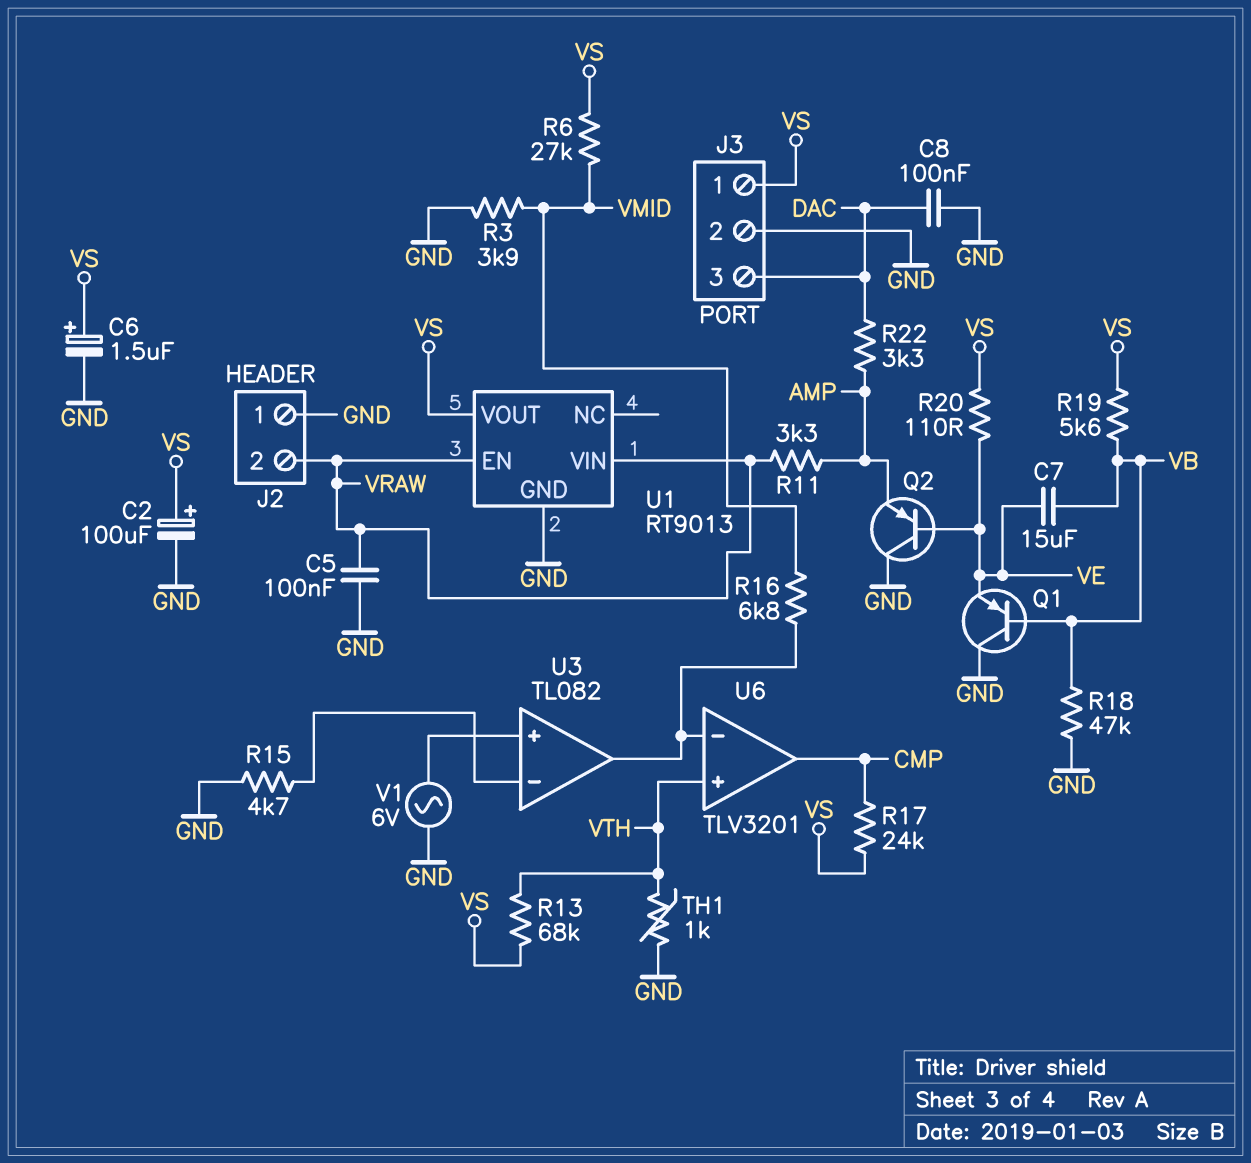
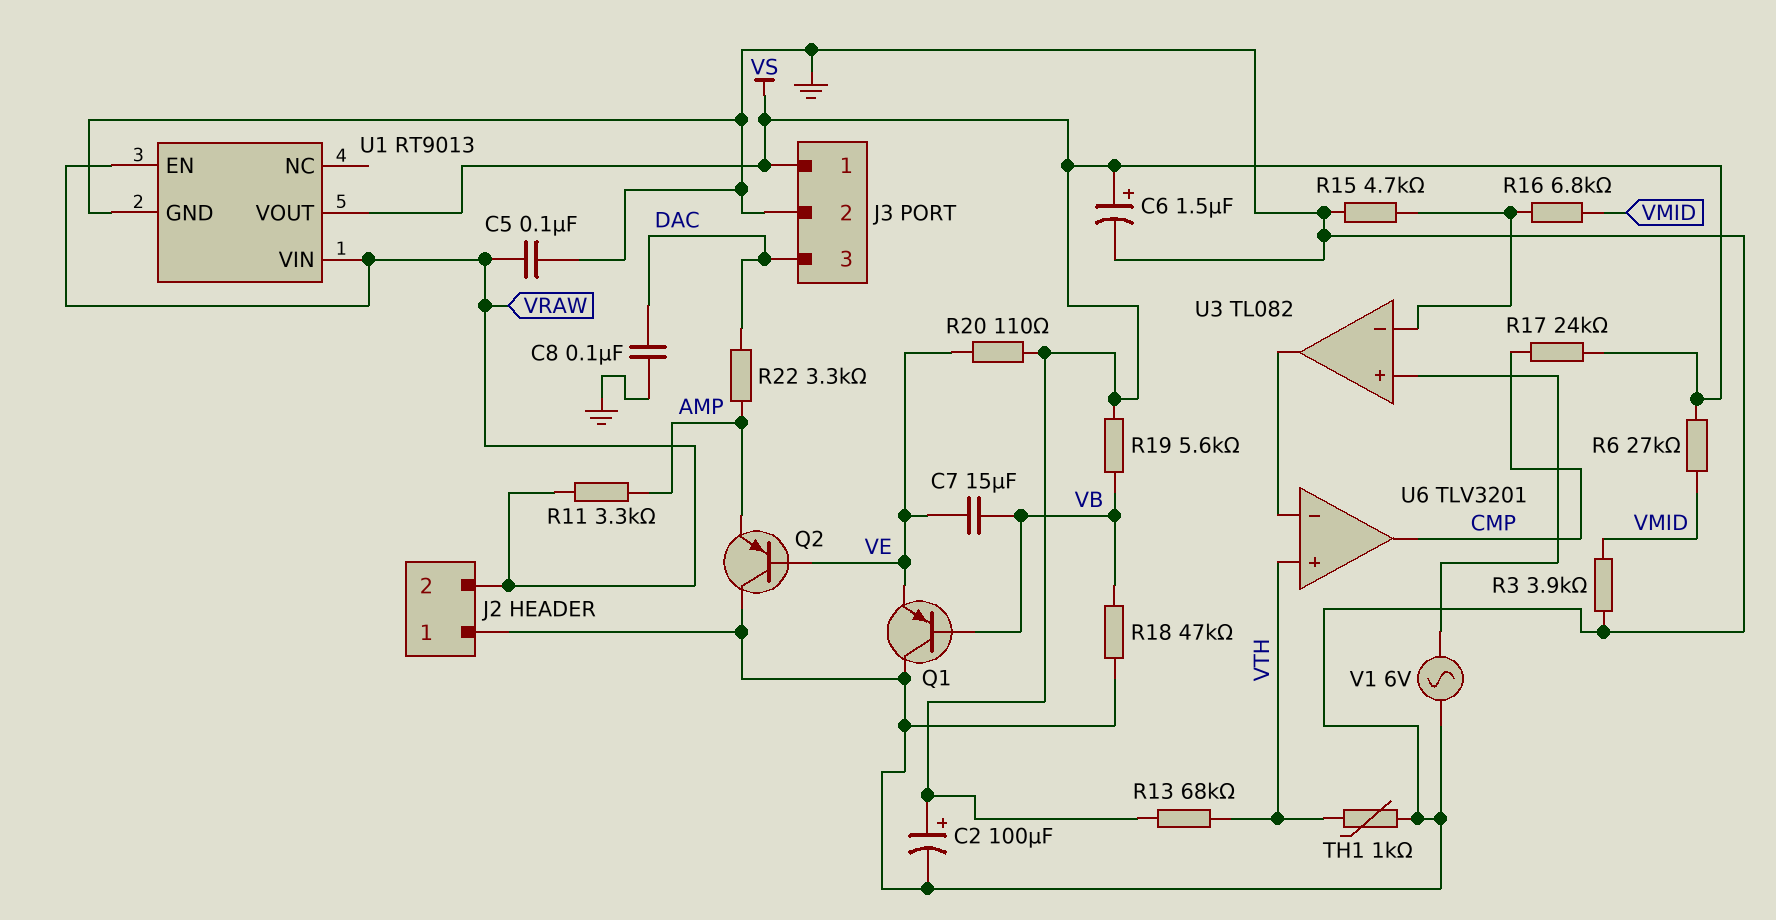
R16: 6.8k (U3/out, VMID) -> 6.8k (U3/in-, VMID)

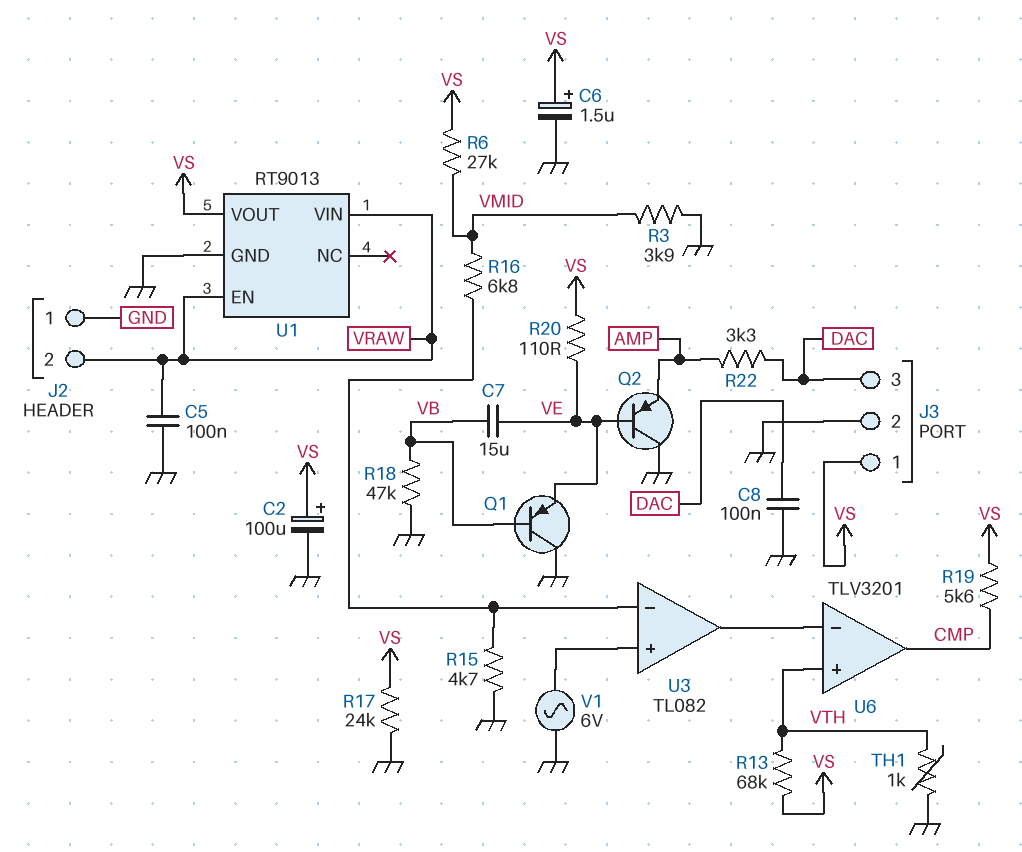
R11: 3.3k (AMP, VRAW) -> none
R17: 24k (CMP, VS) -> 24k (GND, VS)
R19: 5.6k (VB, VS) -> 5.6k (CMP, VS)

